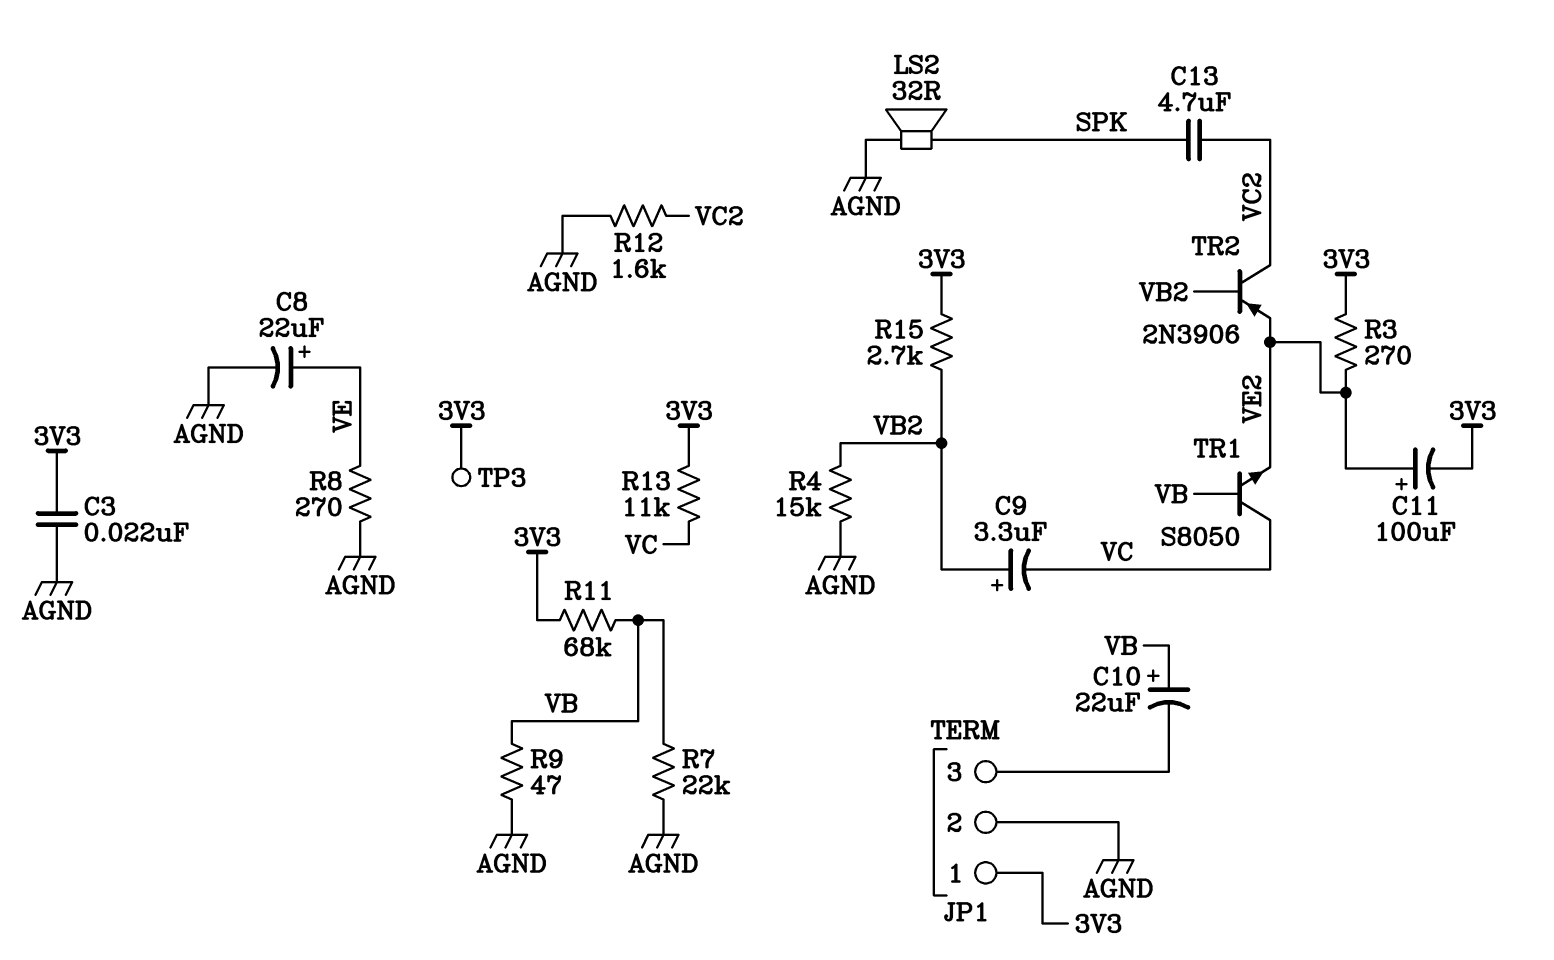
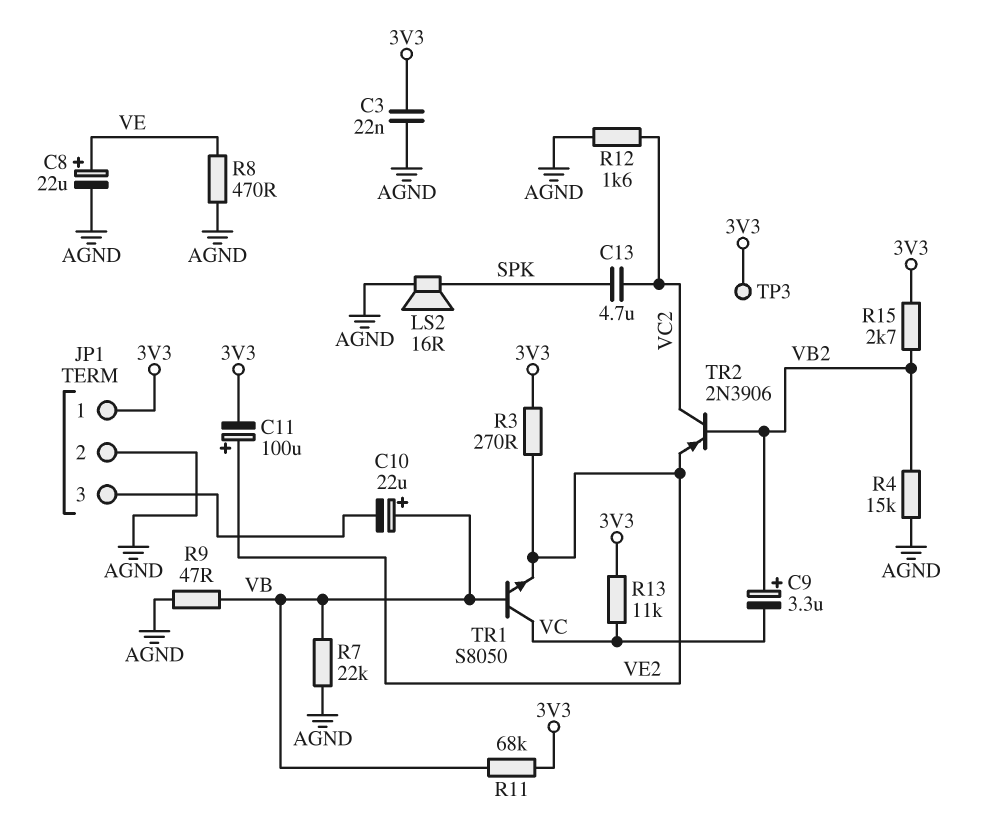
LS2: speaker 32R (AGND, SPK) -> speaker 16R (AGND, SPK)
R8: 270 (AGND, VE) -> 470 (AGND, VE)

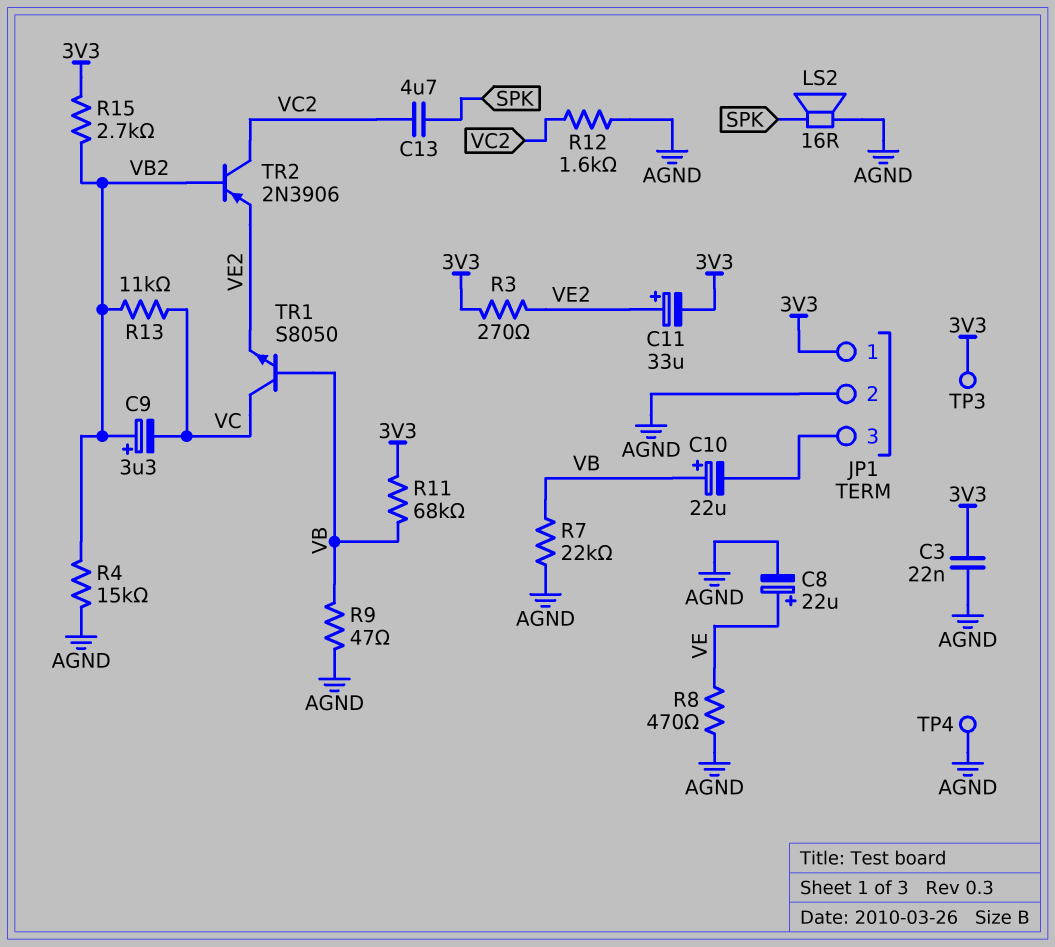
C11: 100uF (plus VE2, minus 3V3) -> 33uF (plus VE2, minus 3V3)
R13: 11k (3V3, VC) -> 11k (VB2, VC)
TP4: none -> test point (AGND)

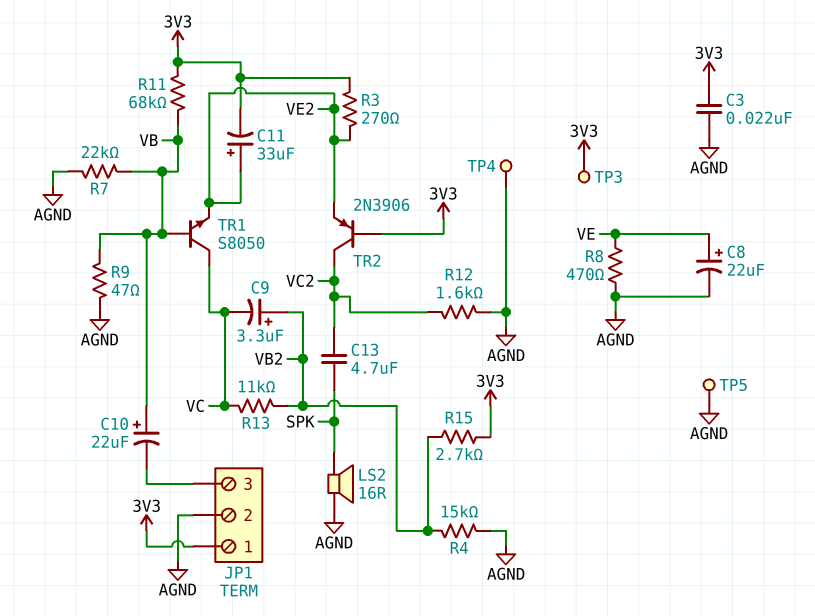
TP5: none -> test point (AGND)
TR2: PNP 2N3906 (B VB2, C VC2, E VE2) -> PNP 2N3906 (B 3V3, C VC2, E VE2)

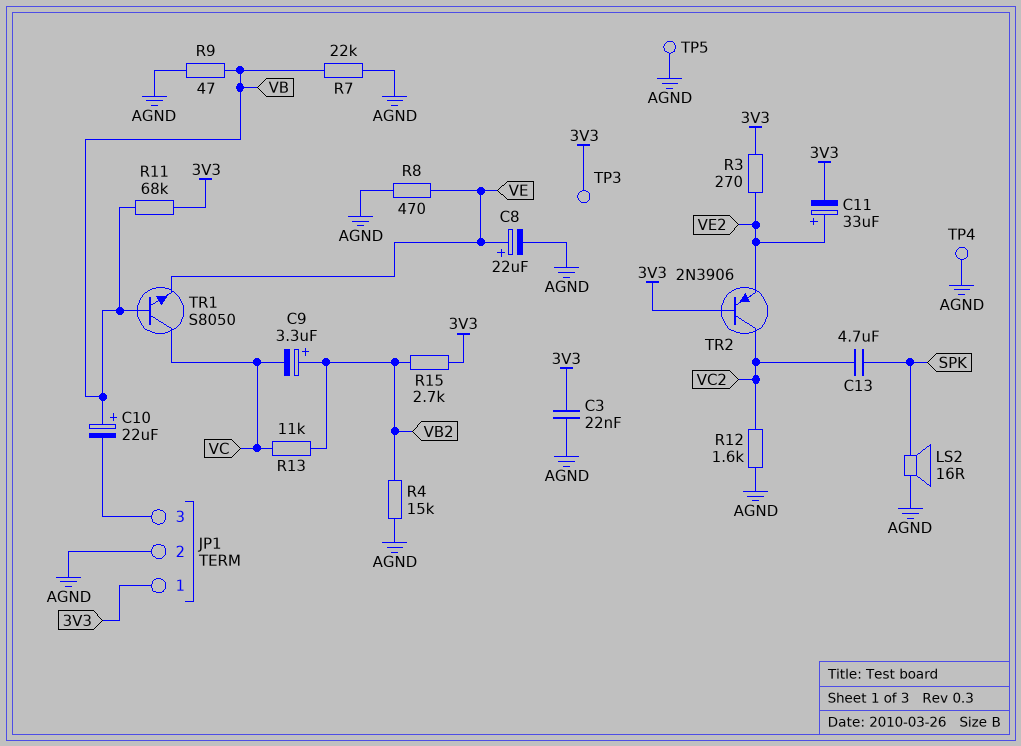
TR1: NPN S8050 (B VB, C VC, E VE2) -> NPN S8050 (B VB, C VC, E VE)

